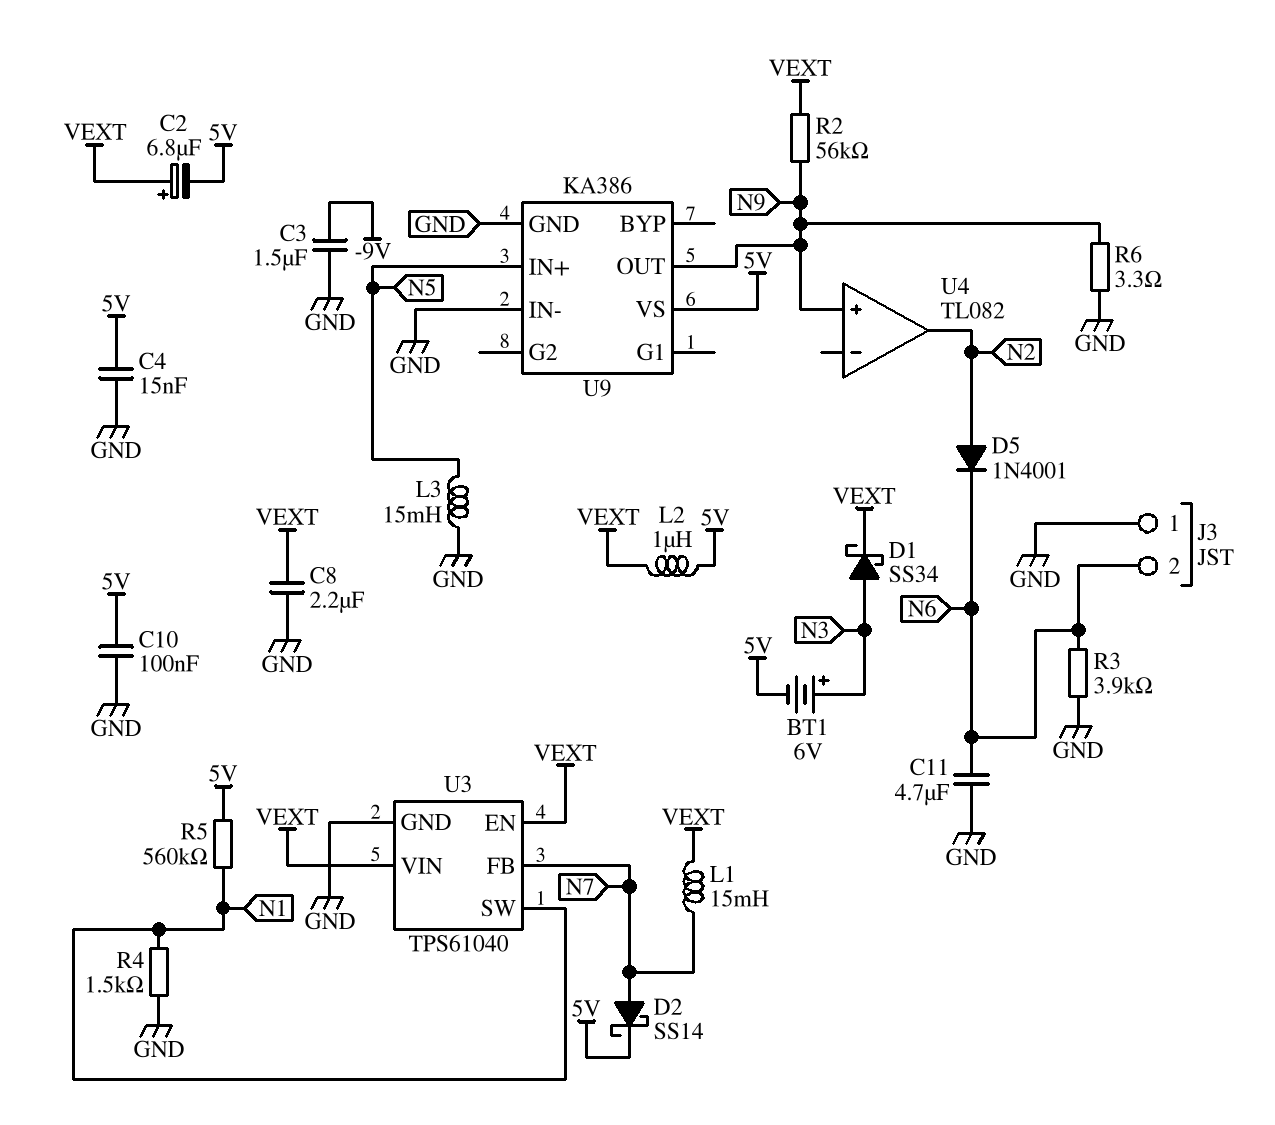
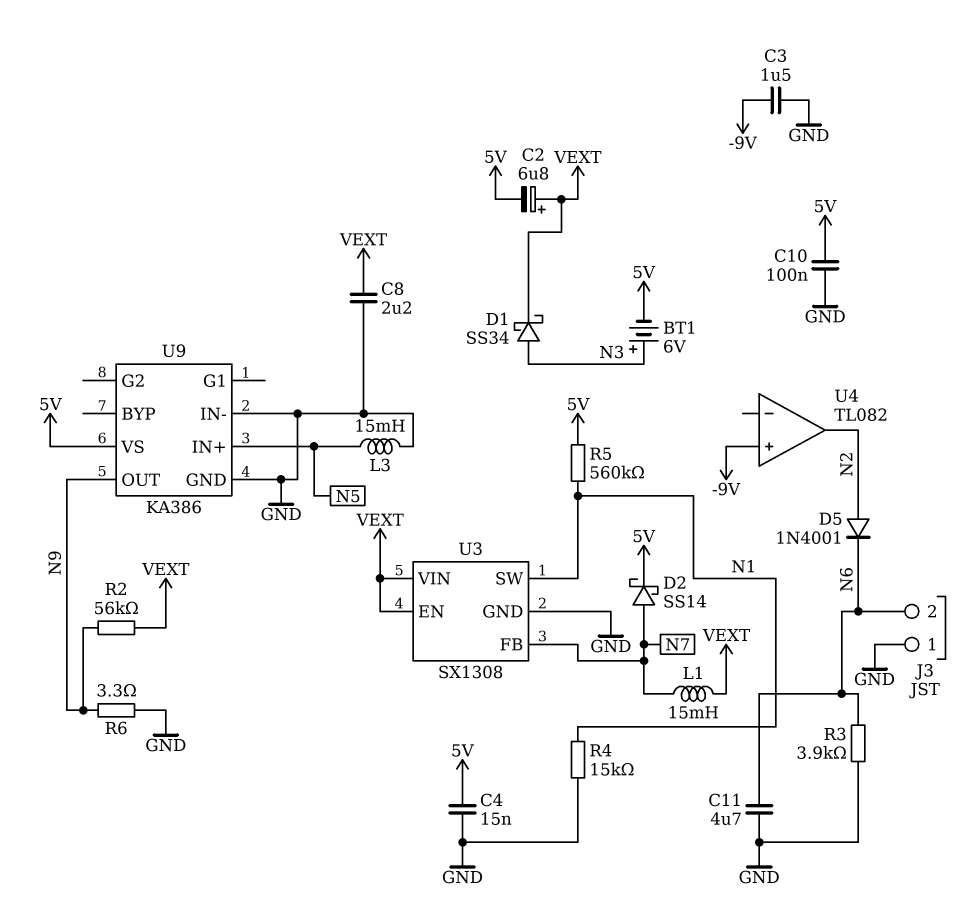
L2: 1uH (5V, VEXT) -> none
R4: 1.5k (GND, N1) -> 15k (GND, N1)
U3: TPS61040 -> SX1308
U4 pin in+: N9 -> -9V

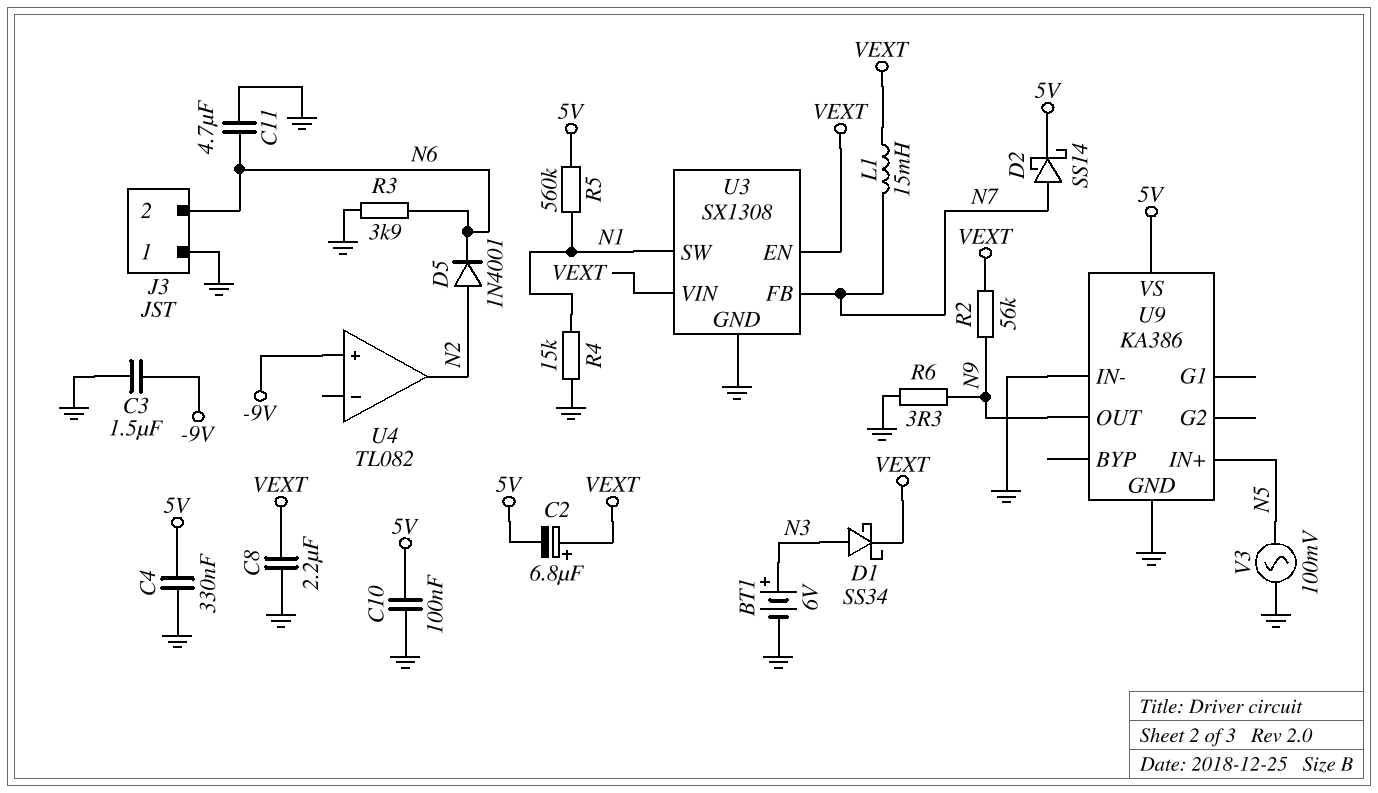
BT1: 6V (plus N3, minus 5V) -> 6V (plus N3, minus GND)
C4: 15nF (5V, GND) -> 330nF (5V, GND)
L3: 15mH (GND, N5) -> none
V3: none -> AC 100mV (GND, N5)

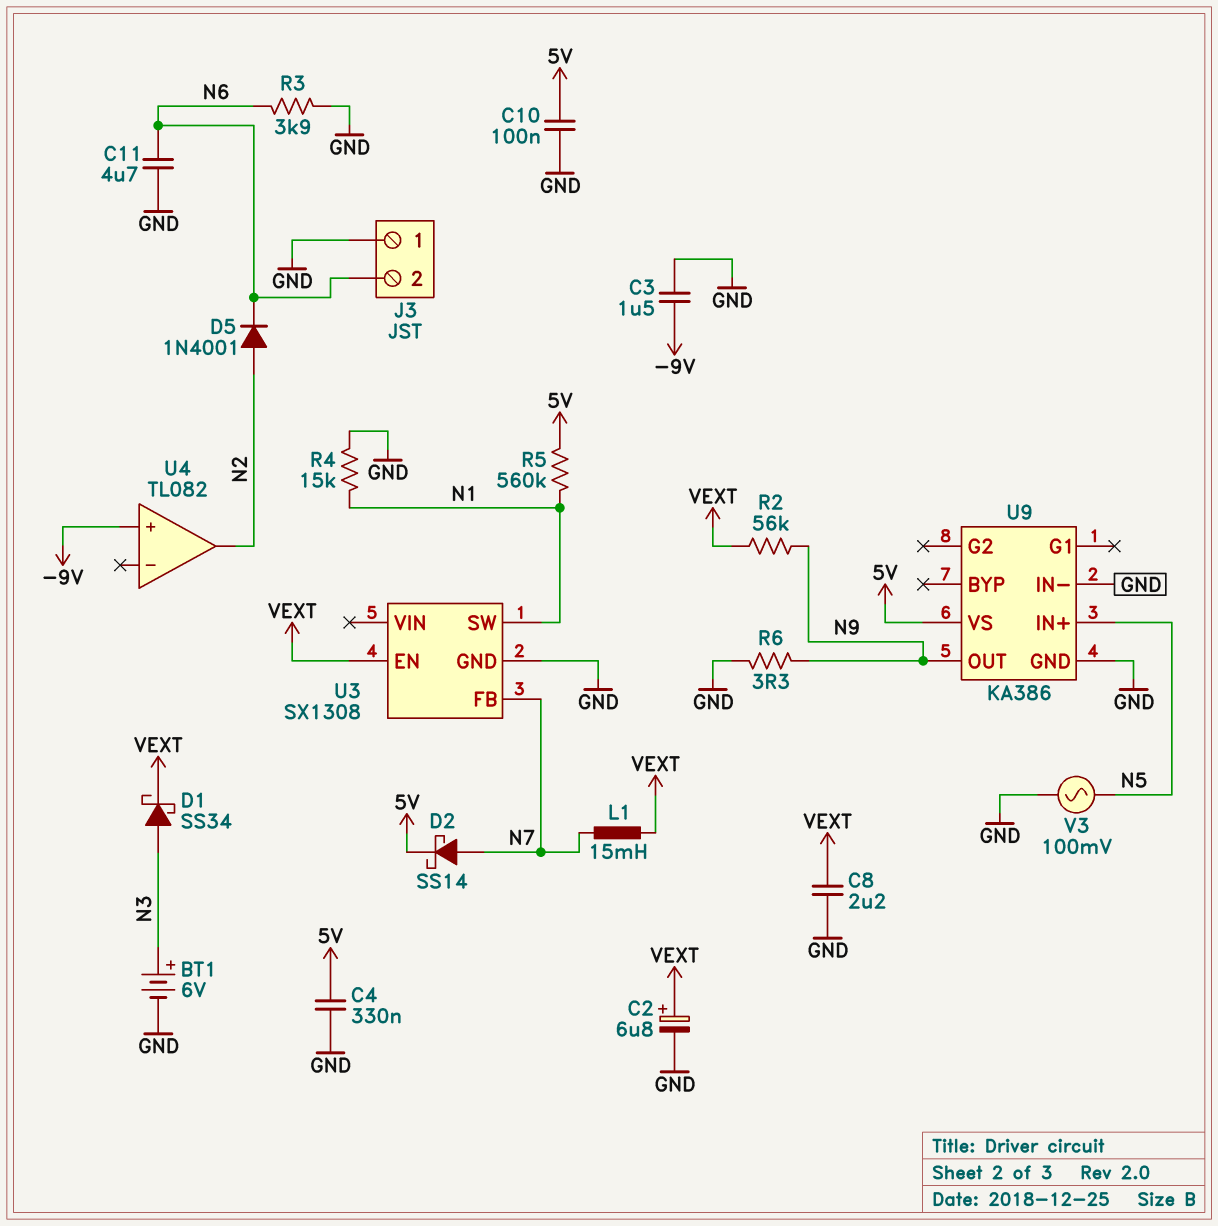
C2: 6.8uF (plus VEXT, minus 5V) -> 6.8uF (plus VEXT, minus GND)
U3 pin VIN: VEXT -> none

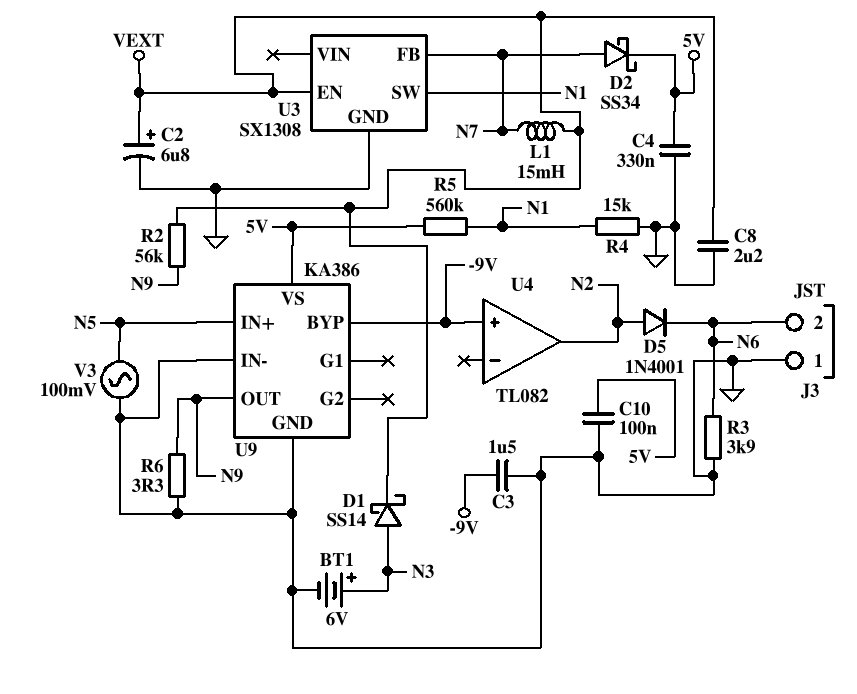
C11: 4.7uF (GND, N6) -> none
D1: schottky SS34 (A N3, K VEXT) -> schottky SS14 (A N3, K VEXT)
D2: schottky SS14 (A N7, K 5V) -> schottky SS34 (A N7, K 5V)
U9 pin BYP: none -> -9V

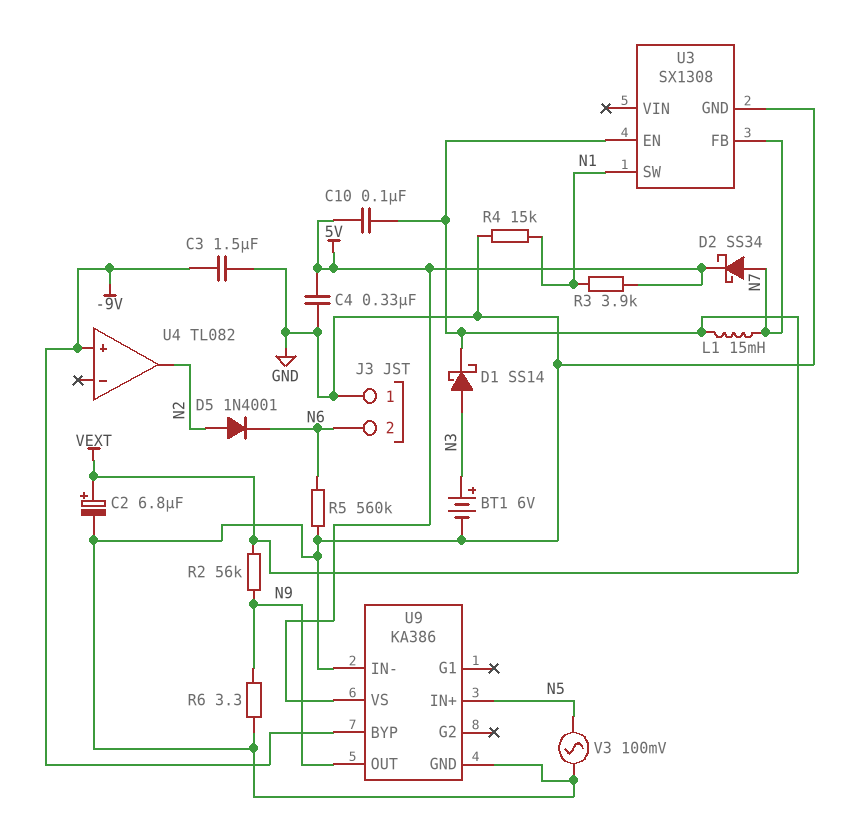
C8: 2.2uF (GND, VEXT) -> none
C10: 100nF (5V, GND) -> 100nF (5V, VEXT)
R3: 3.9k (GND, N6) -> 3.9k (5V, N1)
R5: 560k (5V, N1) -> 560k (GND, N6)

